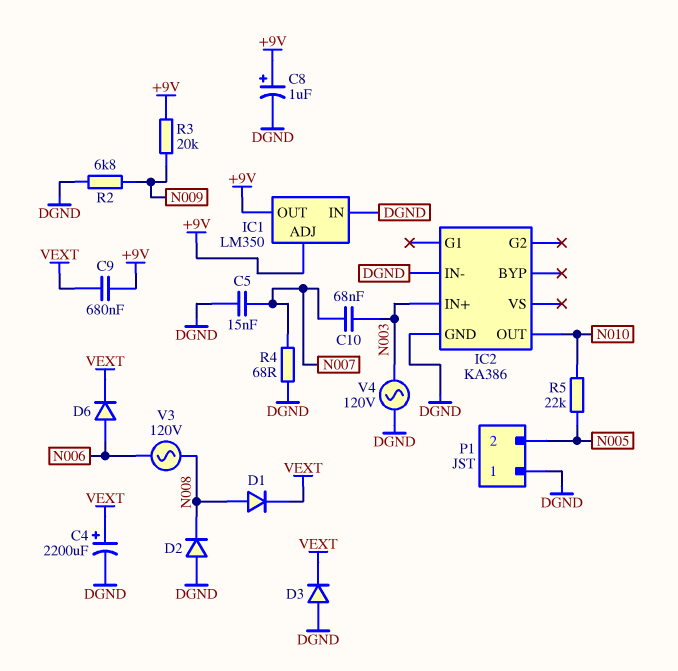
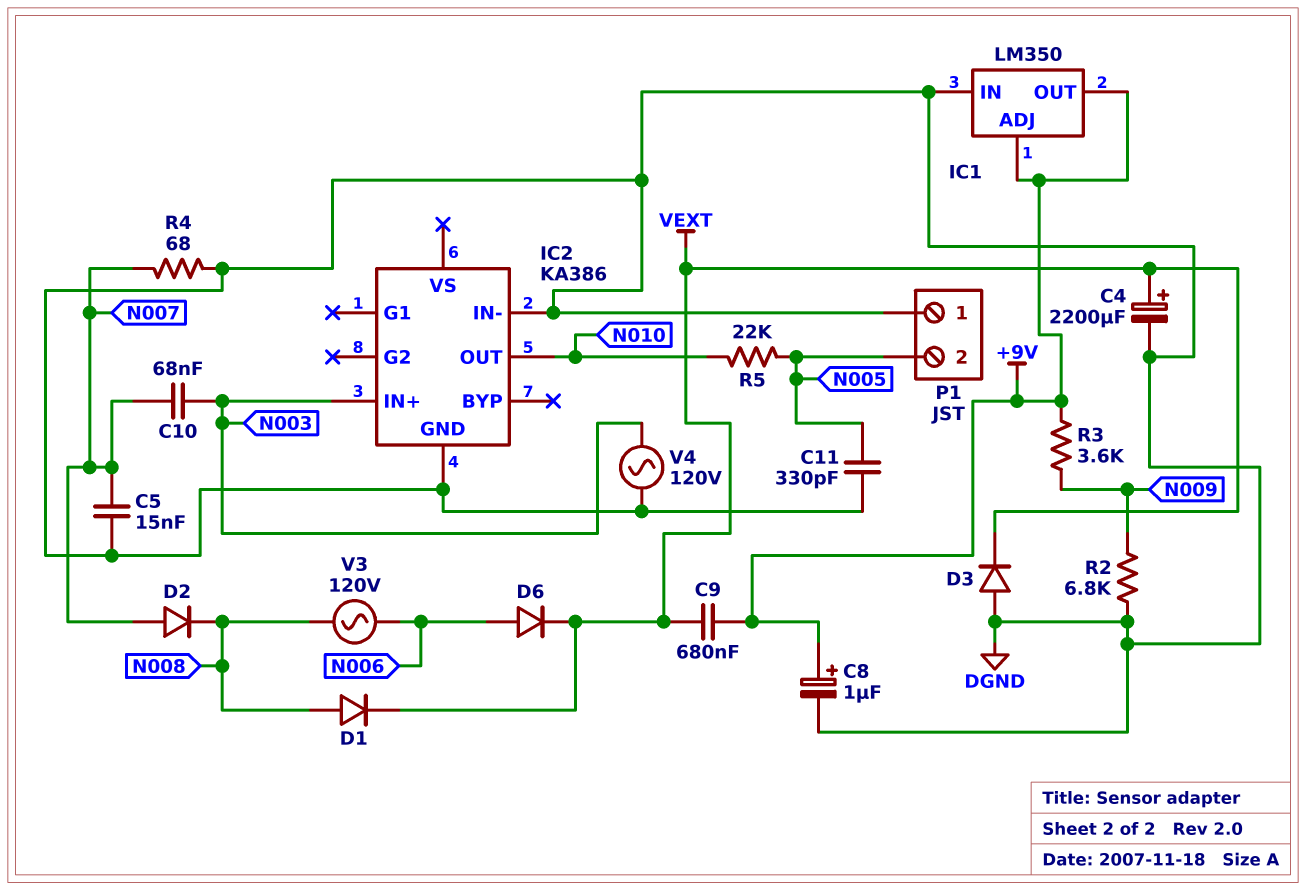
C11: none -> 330pF (DGND, N005)
D2: diode (A DGND, K N008) -> diode (A N007, K N008)
R3: 20k (+9V, N009) -> 3.6k (+9V, N009)

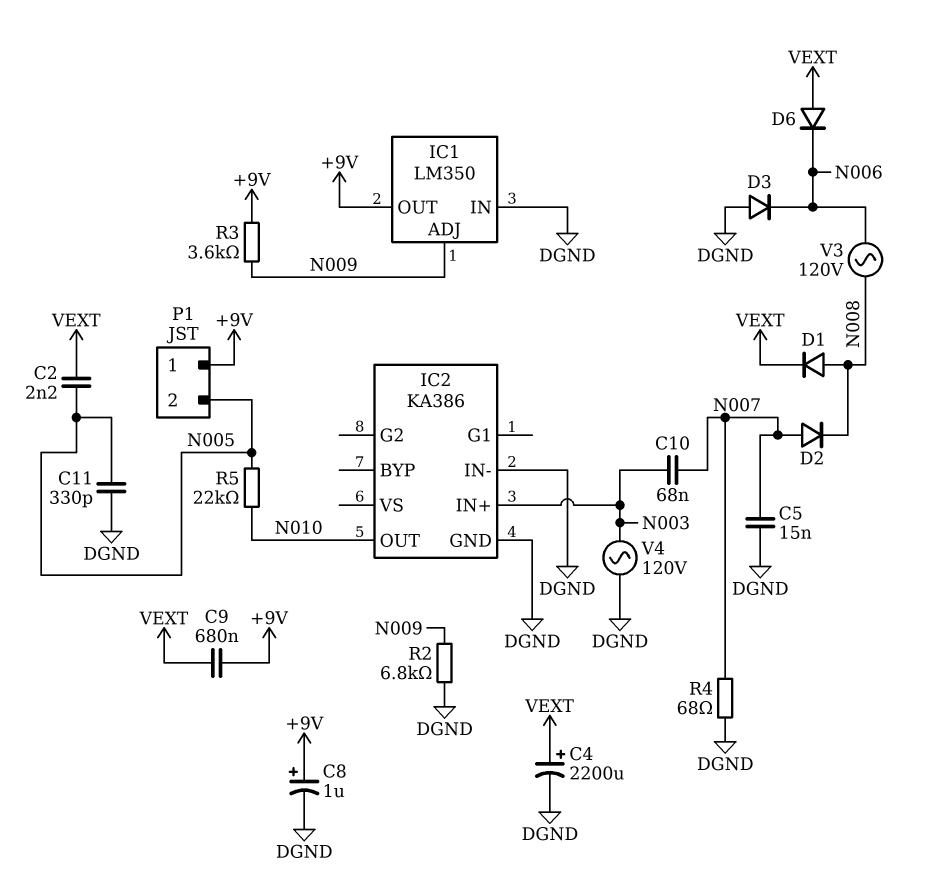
C2: none -> 2.2nF (N005, VEXT)
D3: diode (A DGND, K VEXT) -> diode (A DGND, K N006)
D6: diode (A N006, K VEXT) -> diode (A VEXT, K N006)
IC1 pin ADJ: +9V -> N009
P1 pin 1: DGND -> +9V

